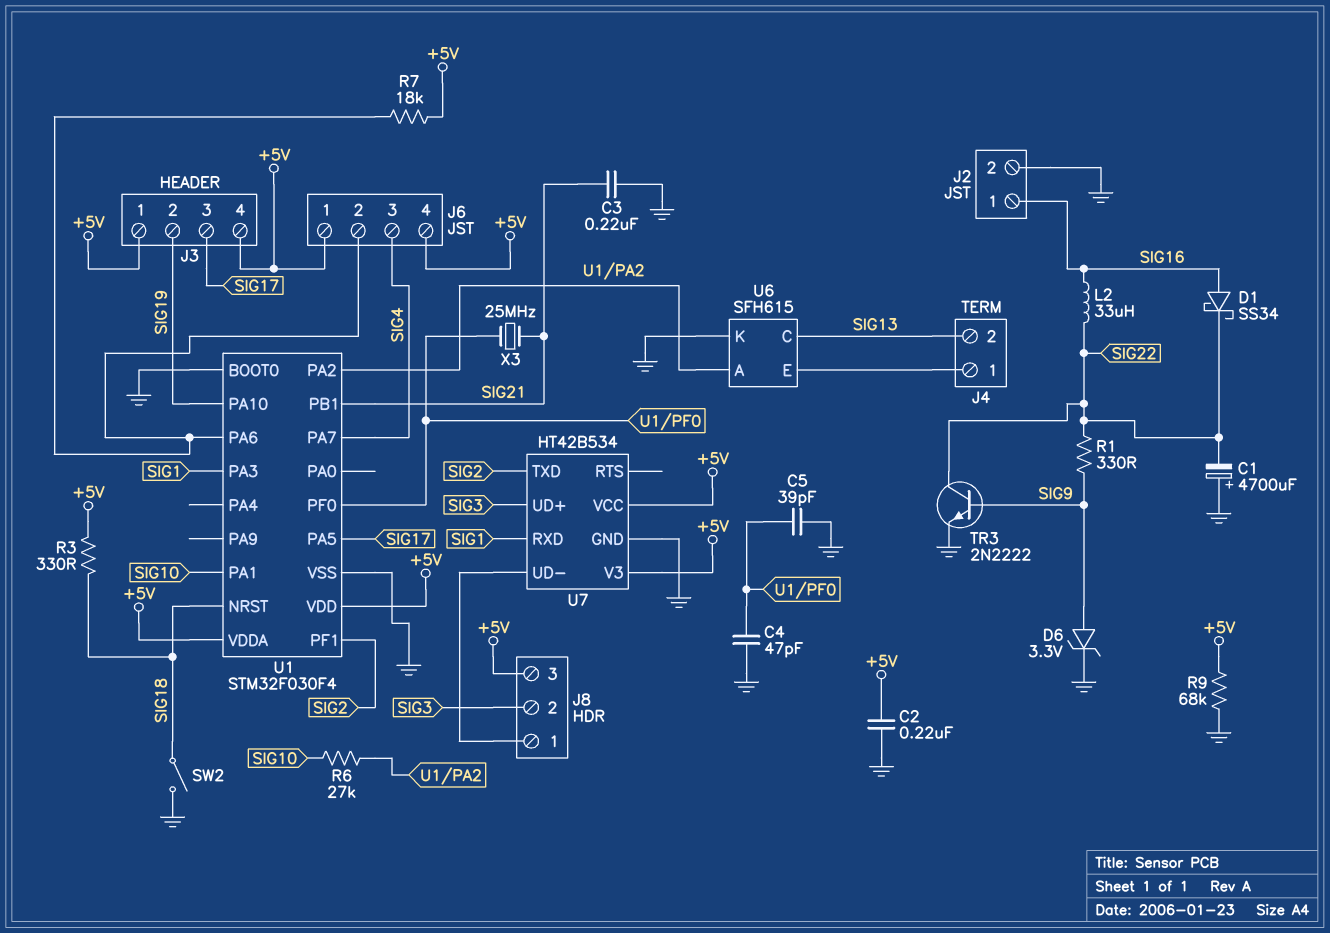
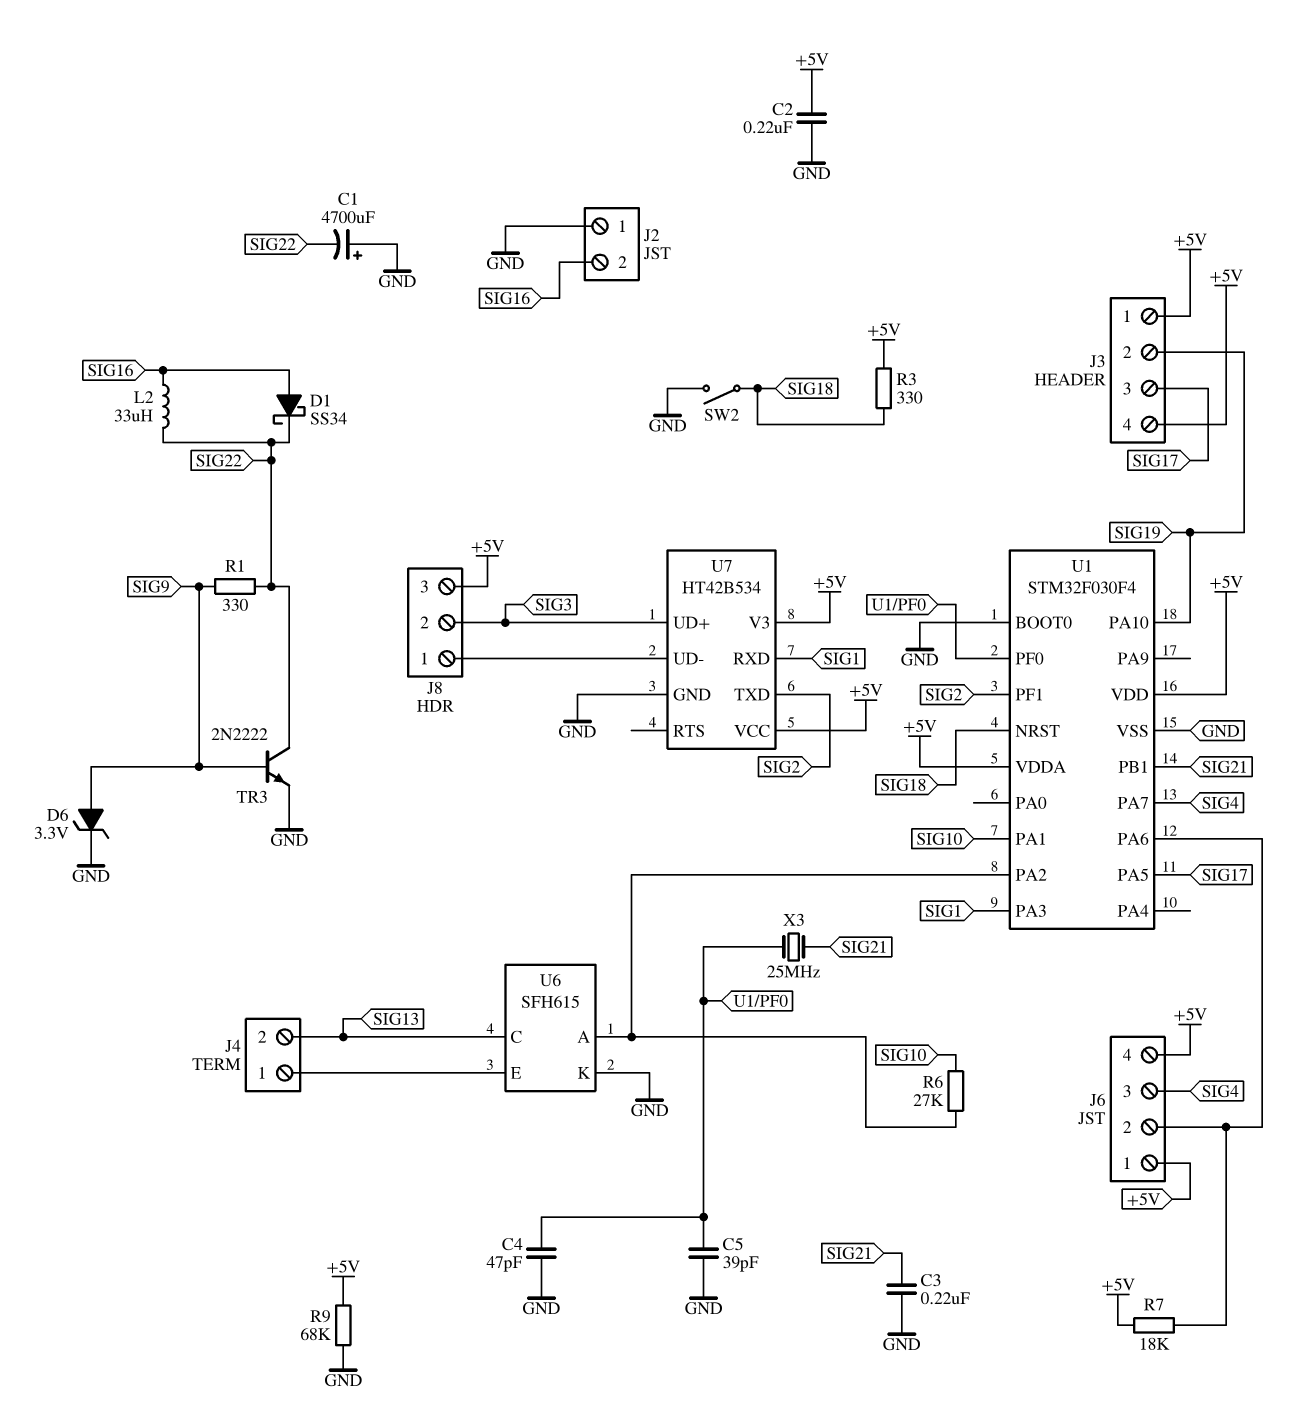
J2 pin 1: SIG16 -> GND
J2 pin 2: GND -> SIG16

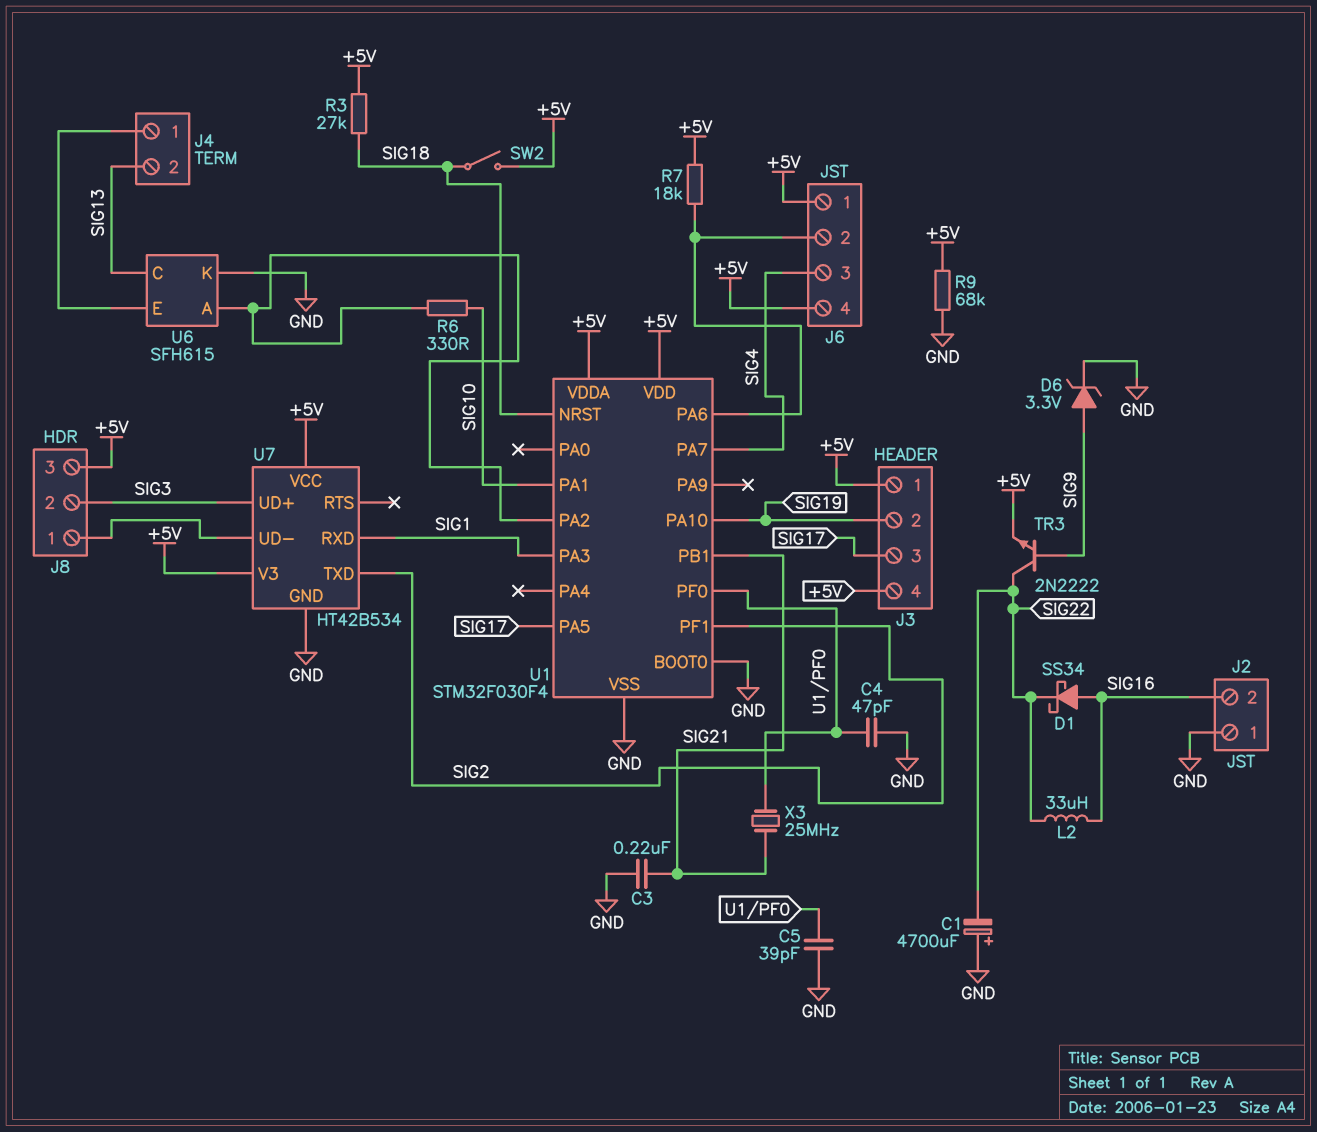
C2: 220nF (+5V, GND) -> none
R1: 330 (SIG9, SIG22) -> none
R3: 330 (+5V, SIG18) -> 27k (+5V, SIG18)
R6: 27k (SIG10, U1/PA2) -> 330 (SIG10, U1/PA2)
SW2: switch (GND, SIG18) -> switch (+5V, SIG18)
TR3: NPN 2N2222 (B SIG9, C SIG22, E GND) -> NPN 2N2222 (B SIG9, C SIG22, E +5V)

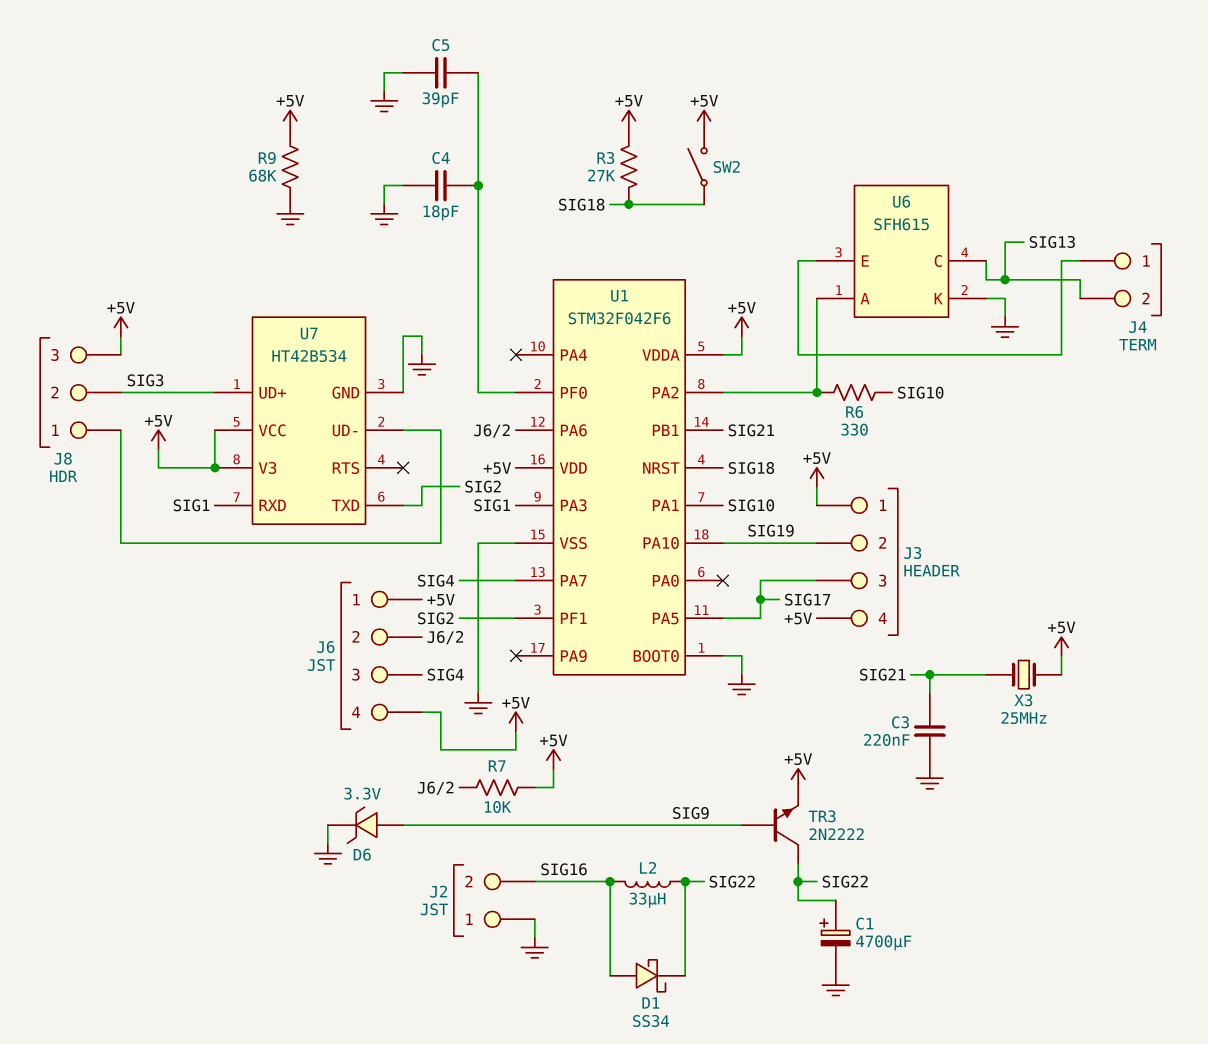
C1: 4700uF (plus GND, minus SIG22) -> 4700uF (plus SIG22, minus GND)
C4: 47pF (GND, U1/PF0) -> 18pF (GND, U1/PF0)
R7: 18k (+5V, J6/2) -> 10k (+5V, J6/2)
U1: STM32F030F4 -> STM32F042F6
X3: 25MHz (SIG21, U1/PF0) -> 25MHz (+5V, SIG21)

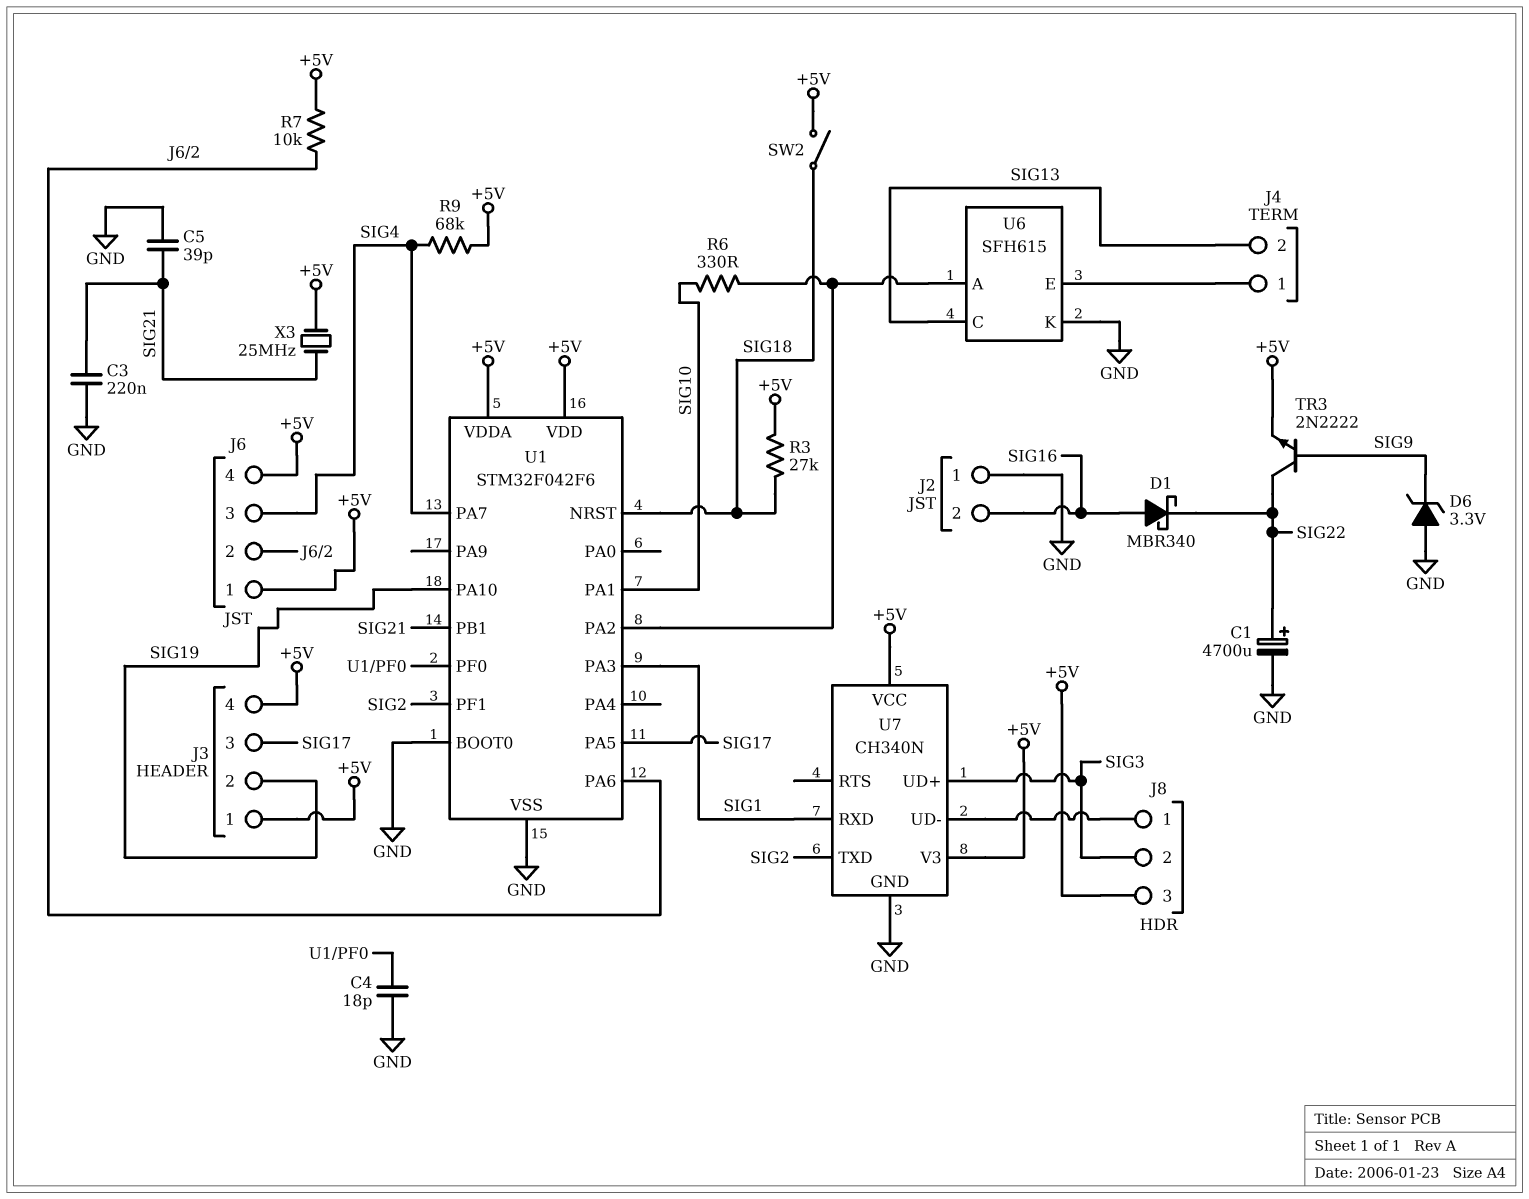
C5: 39pF (GND, U1/PF0) -> 39pF (GND, SIG21)
D1: schottky SS34 (A SIG16, K SIG22) -> schottky MBR340 (A SIG16, K SIG22)
D6: zener 3.3V (A SIG9, K GND) -> zener 3.3V (A GND, K SIG9)
L2: 33uH (SIG16, SIG22) -> none
R9: 68k (+5V, GND) -> 68k (+5V, SIG4)
U7: HT42B534 -> CH340N

